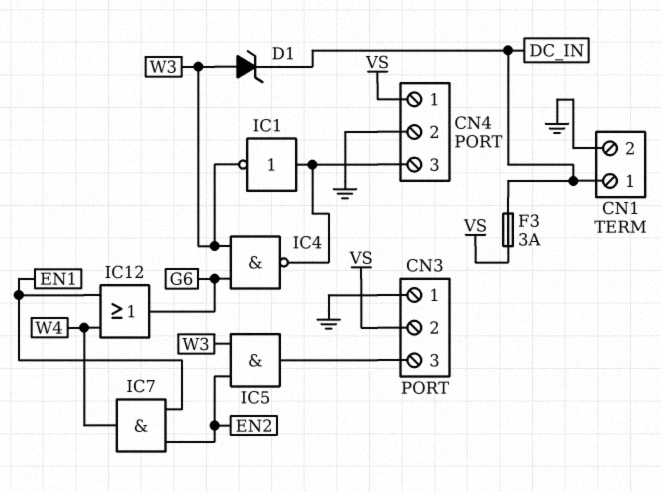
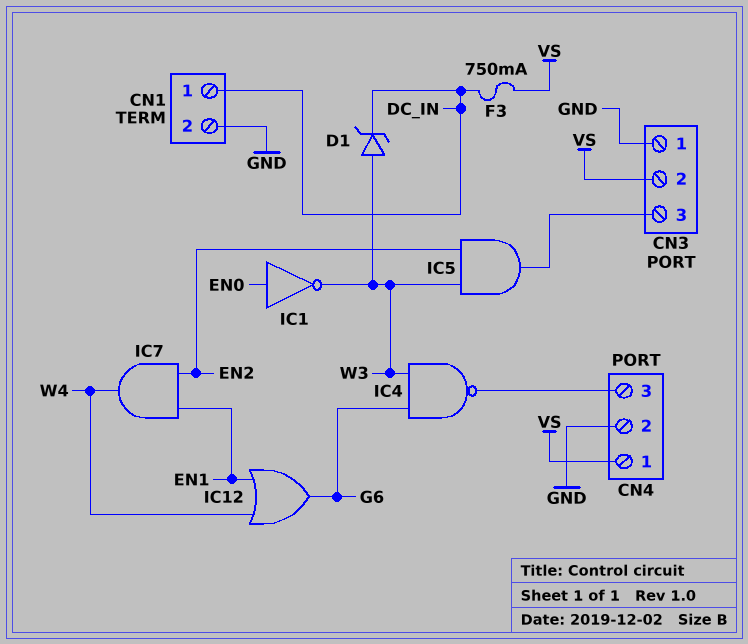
F3: 3A (DC_IN, VS) -> 750mA (DC_IN, VS)
IC1: NOT (in CN4/3, out W3) -> NOT (in EN0, out W3)

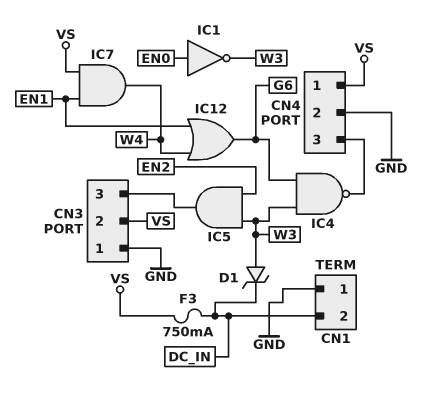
CN1 pin 1: DC_IN -> GND
CN1 pin 2: GND -> DC_IN
IC7: AND (in EN1, in EN2, out W4) -> AND (in EN1, in VS, out W4)

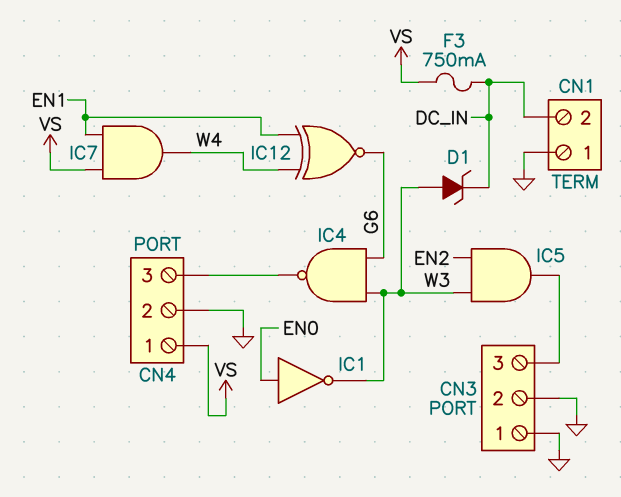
CN3 pin 2: VS -> GND
IC12: OR (in EN1, in W4, out G6) -> XNOR (in EN1, in W4, out G6)

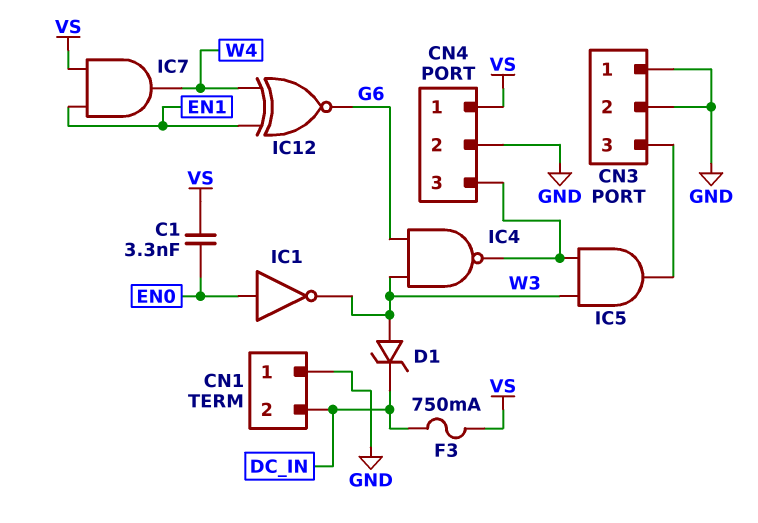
C1: none -> 3.3nF (EN0, VS)
IC5: AND (in EN2, in W3, out CN3/3) -> AND (in CN4/3, in W3, out CN3/3)

